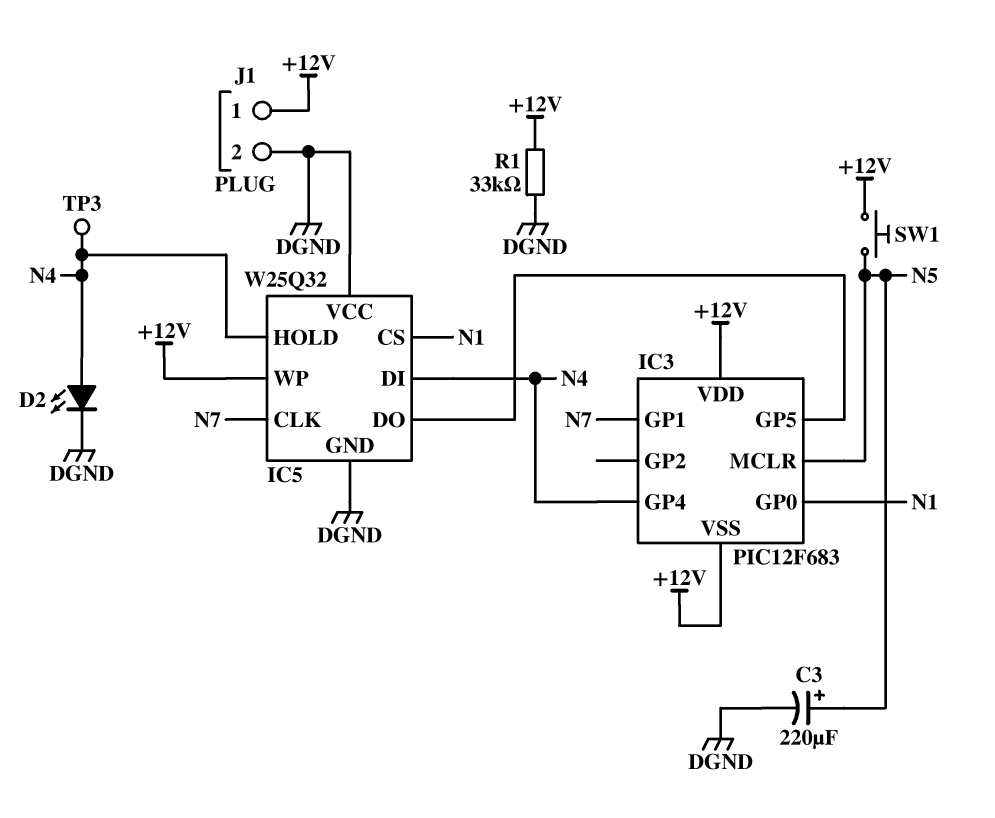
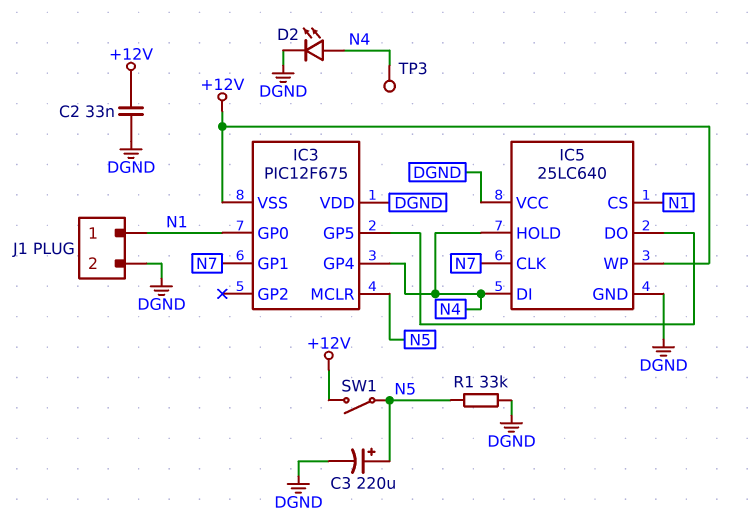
C2: none -> 33nF (+12V, DGND)
IC3: PIC12F683 -> PIC12F675
IC3 pin VDD: +12V -> DGND
IC5: W25Q32 -> 25LC640
J1 pin 1: +12V -> N1
R1: 33k (+12V, DGND) -> 33k (DGND, N5)
SW1: button (+12V, N5) -> switch (+12V, N5)

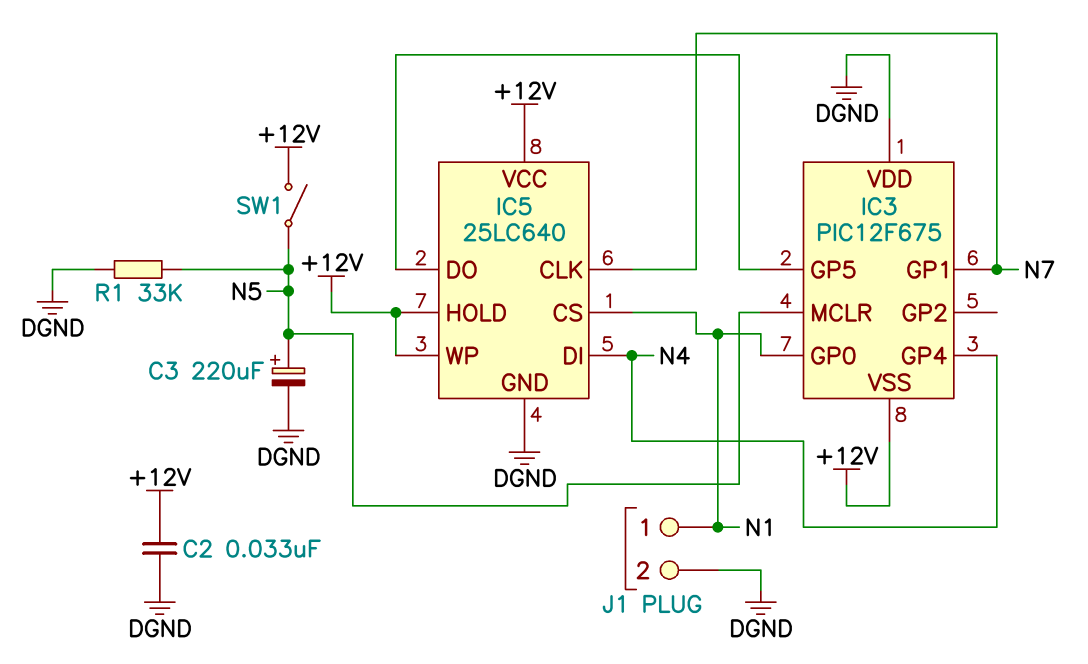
D2: LED (A N4, K DGND) -> none
IC5 pin HOLD: N4 -> +12V
IC5 pin VCC: DGND -> +12V
TP3: test point (N4) -> none

